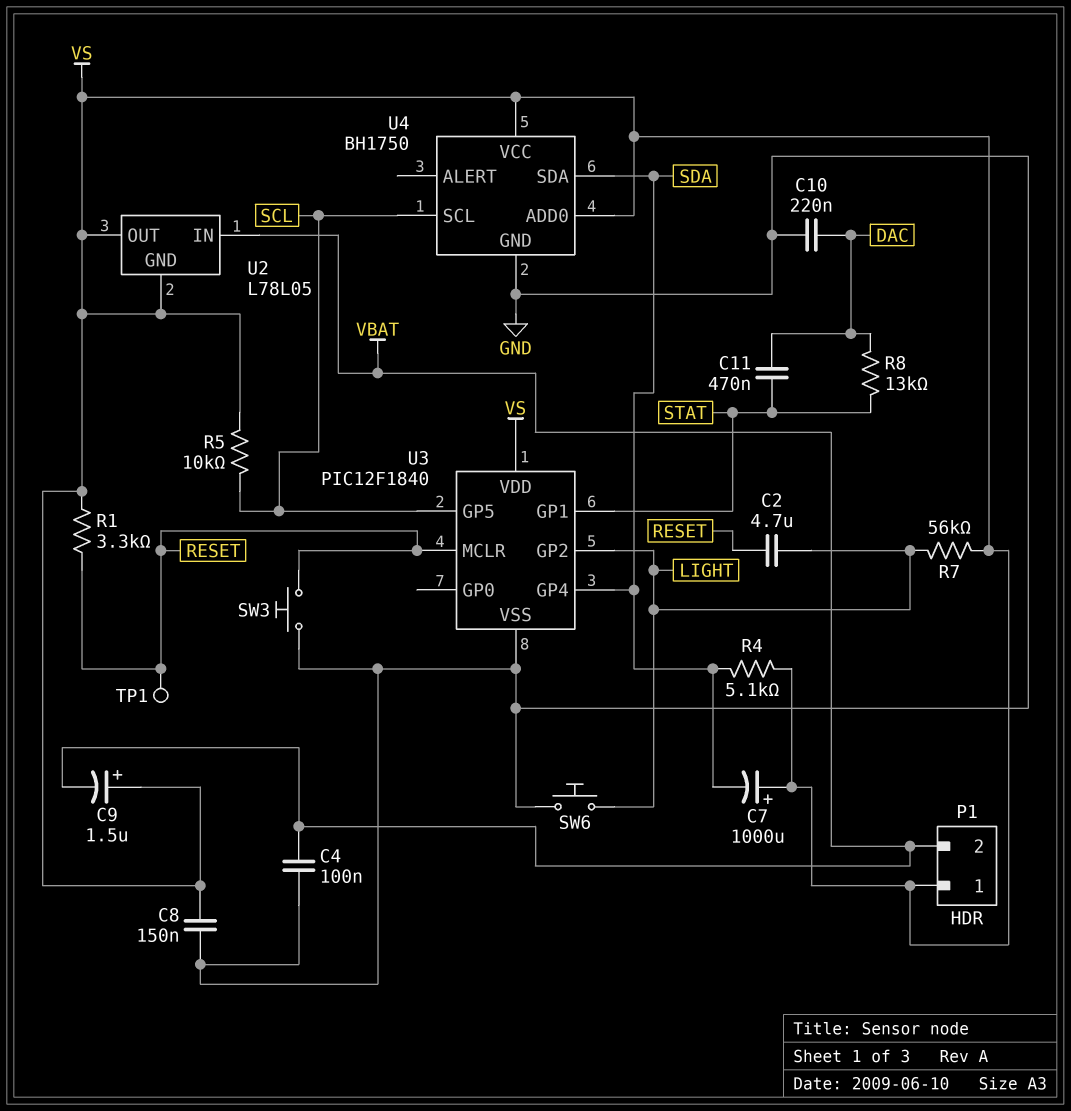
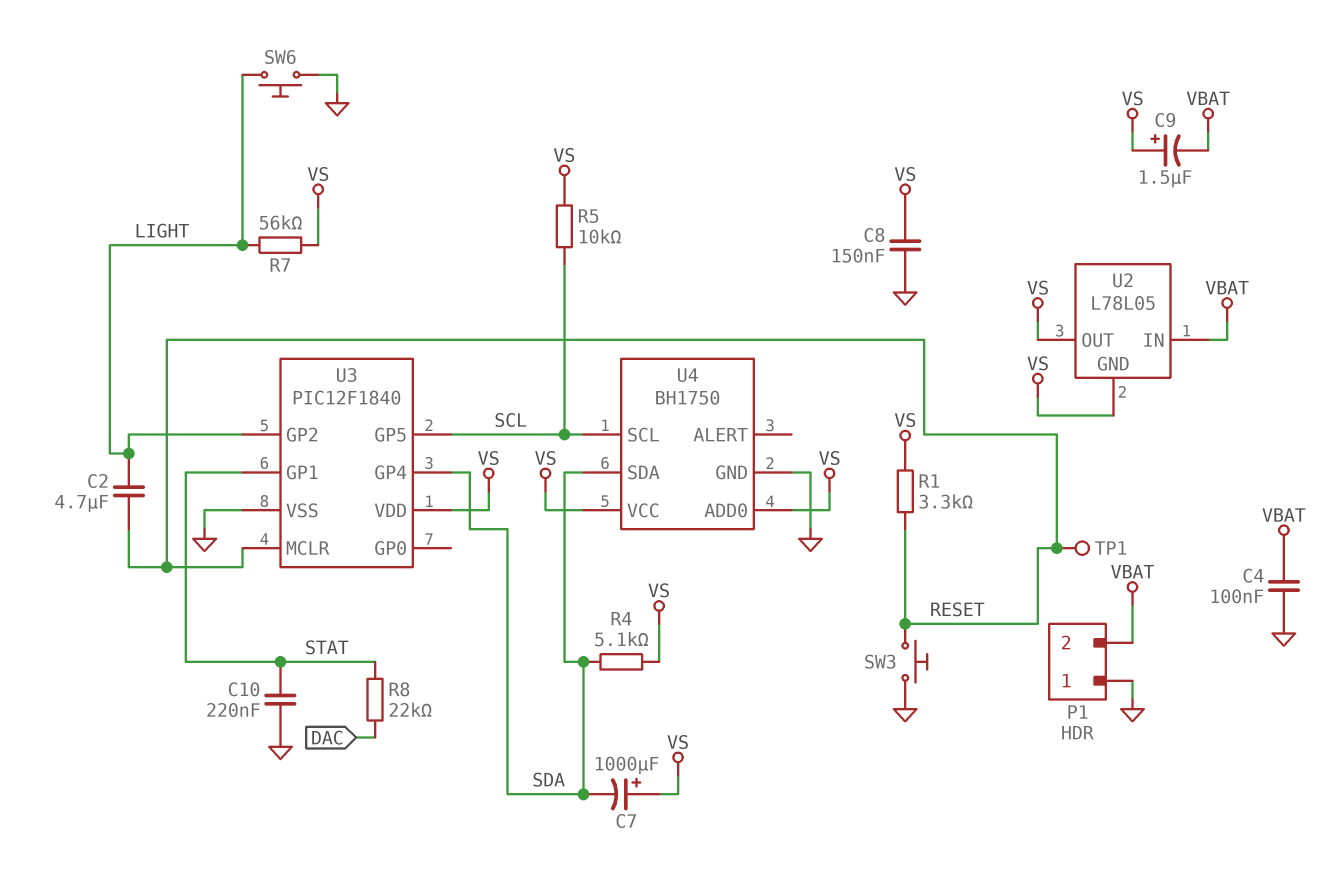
C10: 220nF (DAC, GND) -> 220nF (GND, STAT)
C11: 470nF (DAC, STAT) -> none
P1 pin 1: VS -> GND
R8: 13k (DAC, STAT) -> 22k (DAC, STAT)

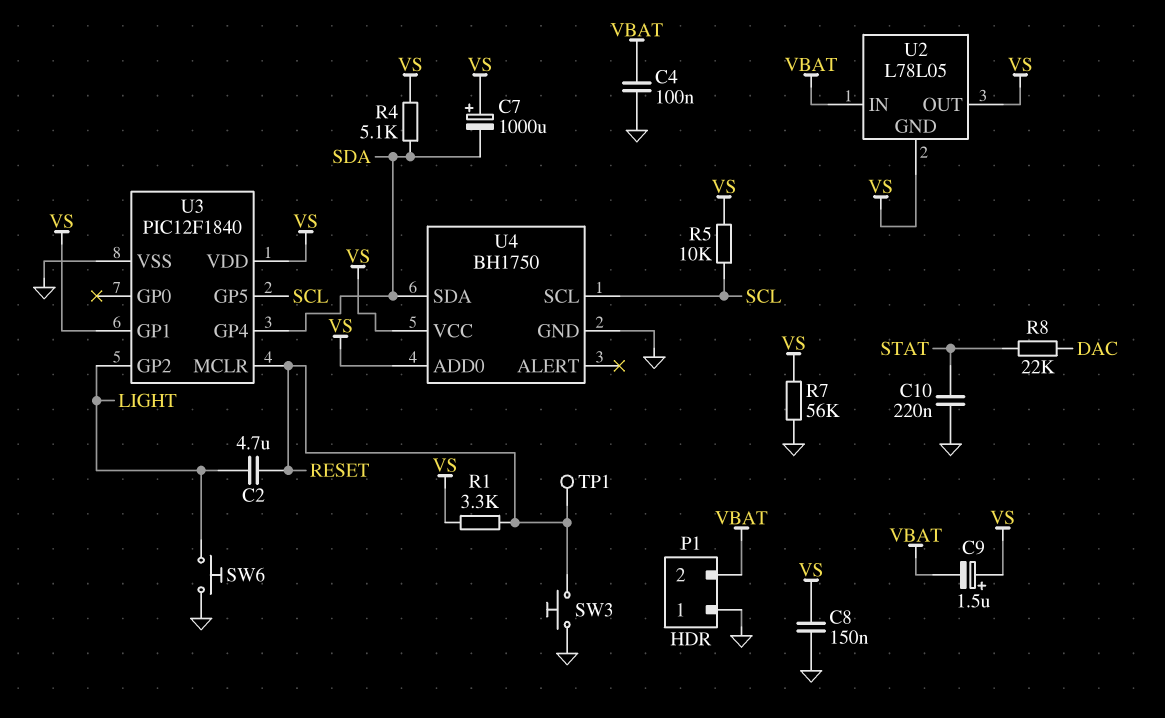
R7: 56k (LIGHT, VS) -> 56k (GND, VS)
U3 pin GP1: STAT -> VS

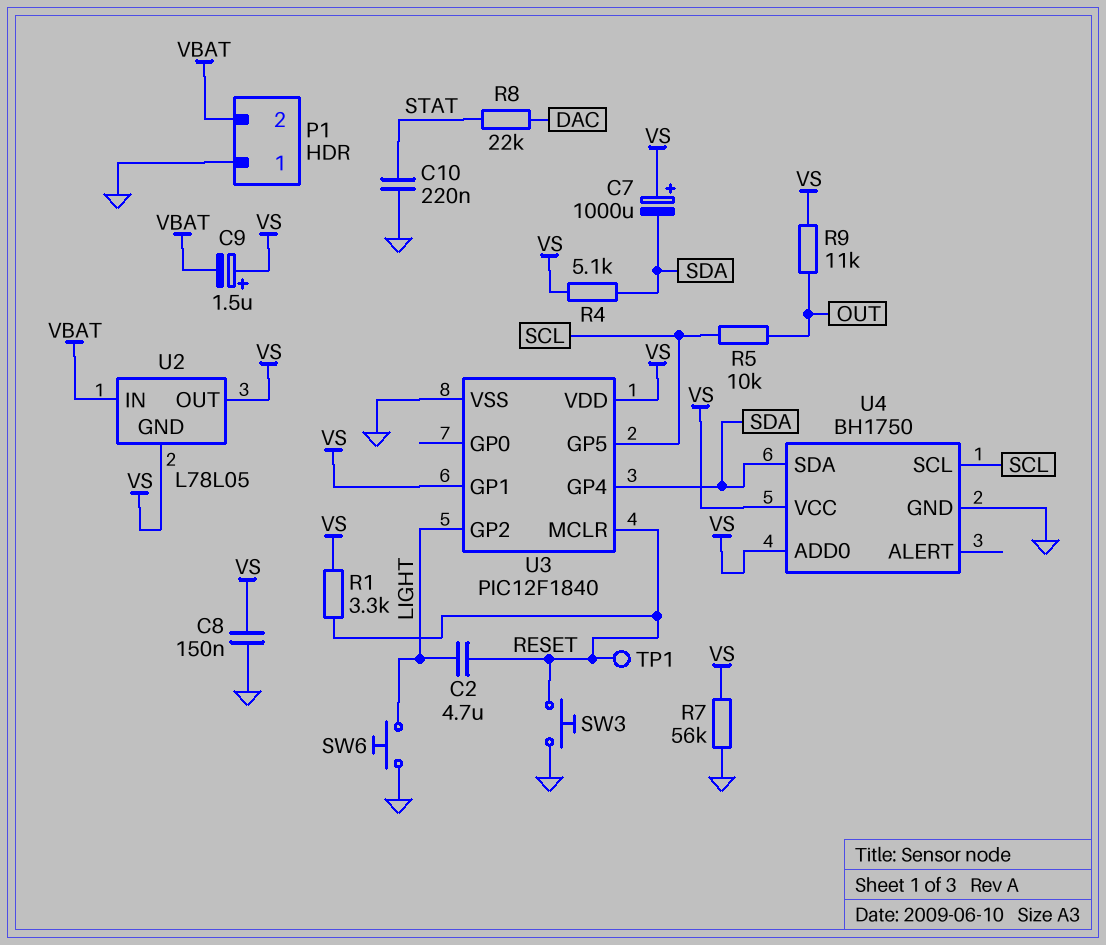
C4: 100nF (GND, VBAT) -> none
R5: 10k (SCL, VS) -> 10k (OUT, SCL)
R9: none -> 11k (OUT, VS)

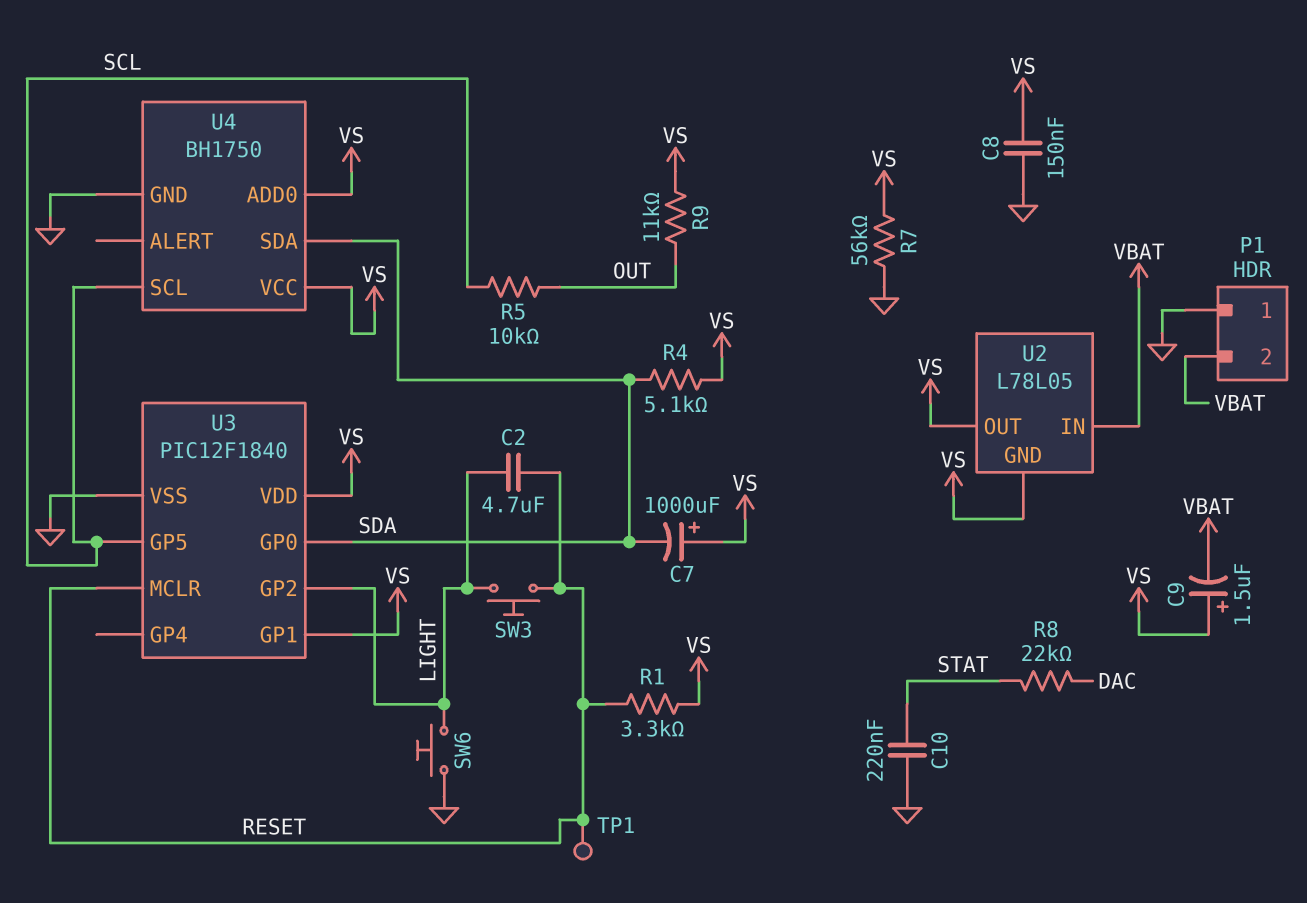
SW3: button (GND, RESET) -> button (LIGHT, RESET)
U3 pin GP0: none -> SDA
U3 pin GP4: SDA -> none

